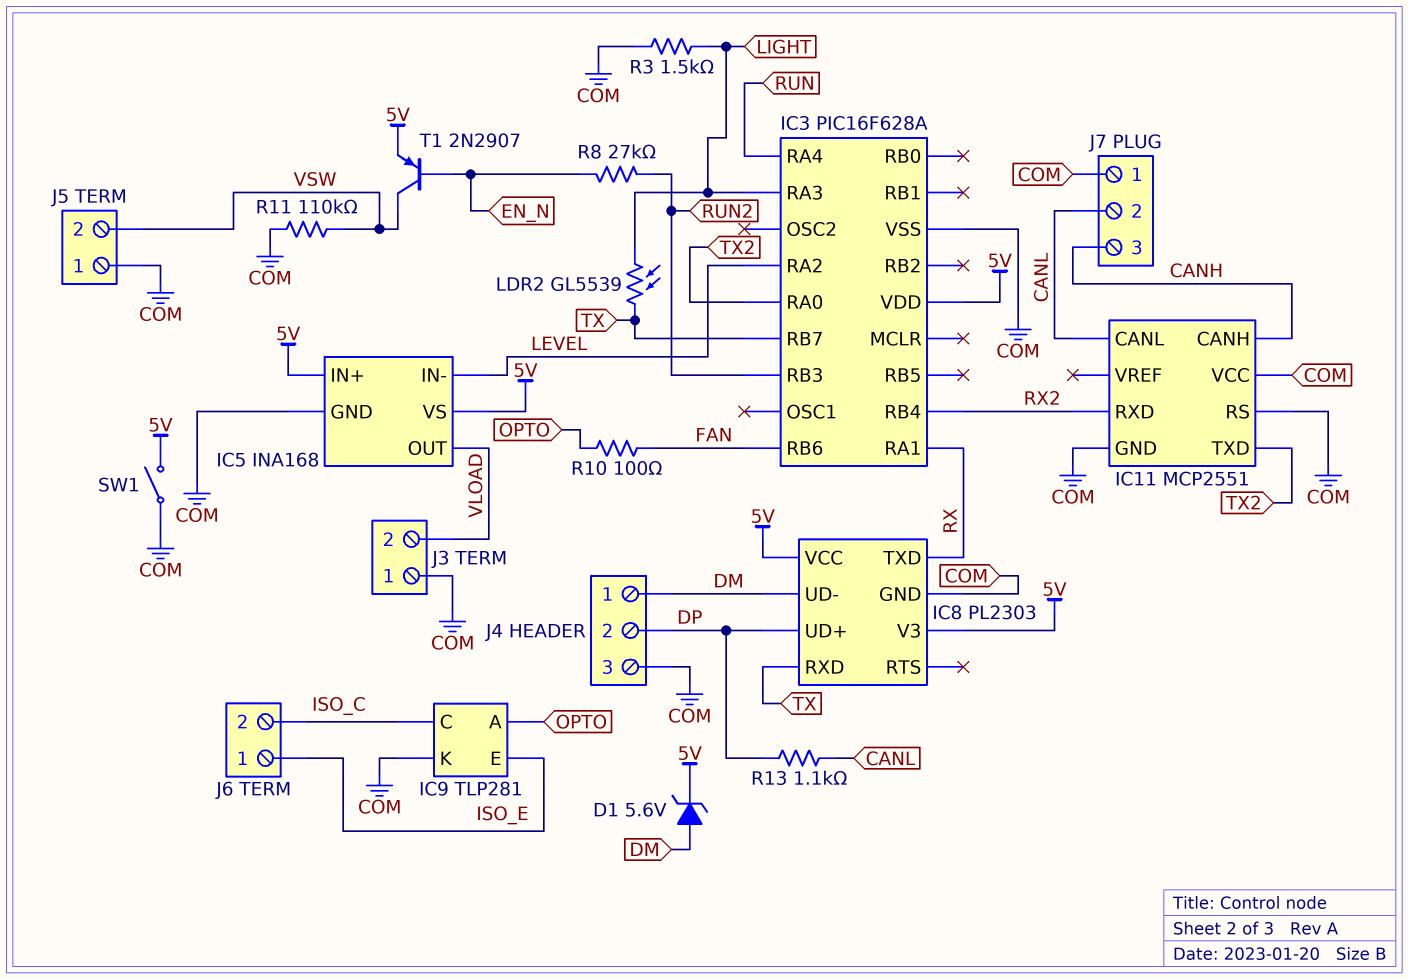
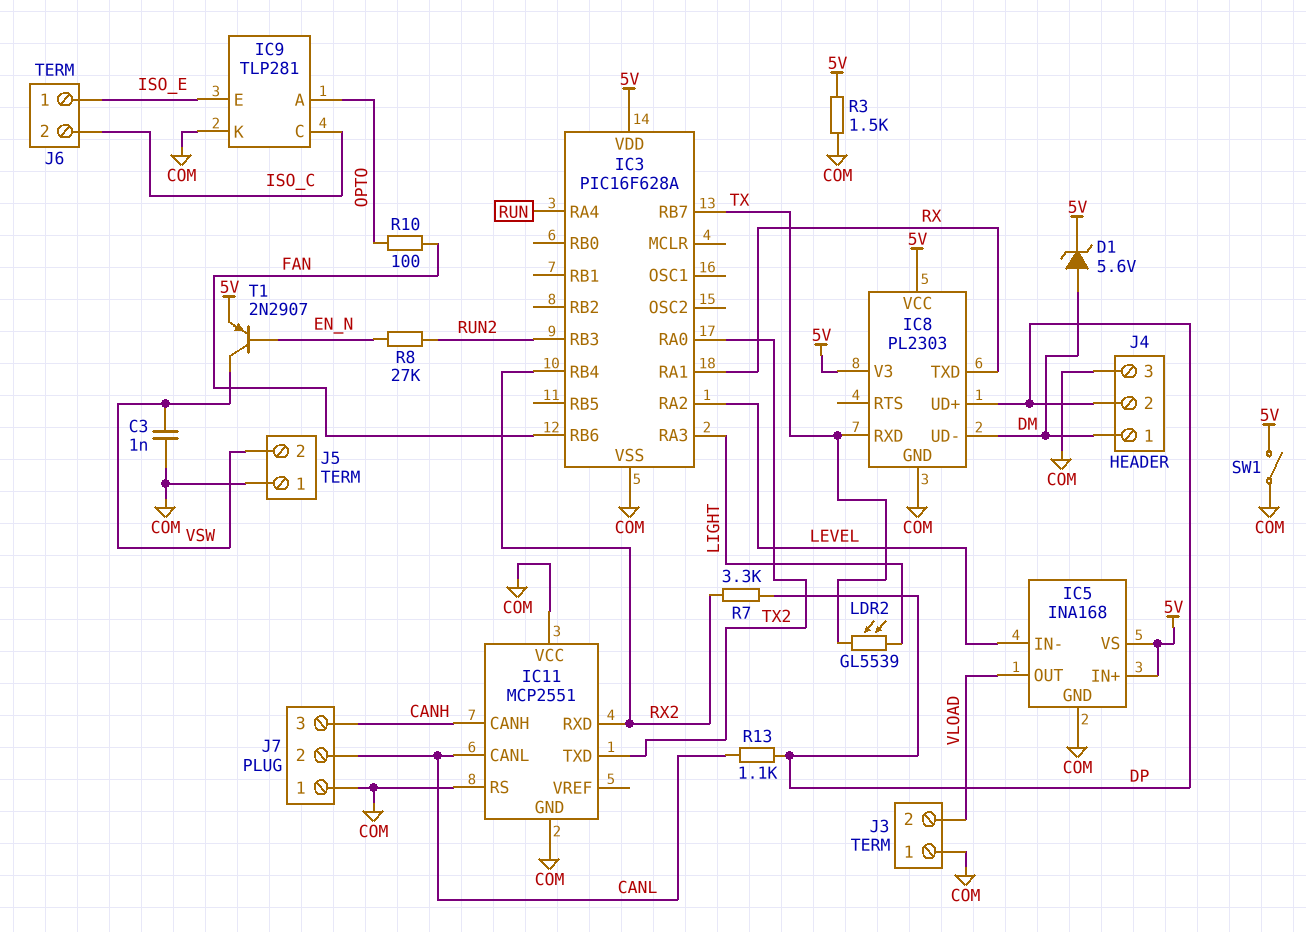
C3: none -> 1nF (COM, VSW)
R3: 1.5k (COM, LIGHT) -> 1.5k (5V, COM)
R7: none -> 3.3k (DP, RX2)
R11: 110k (COM, VSW) -> none

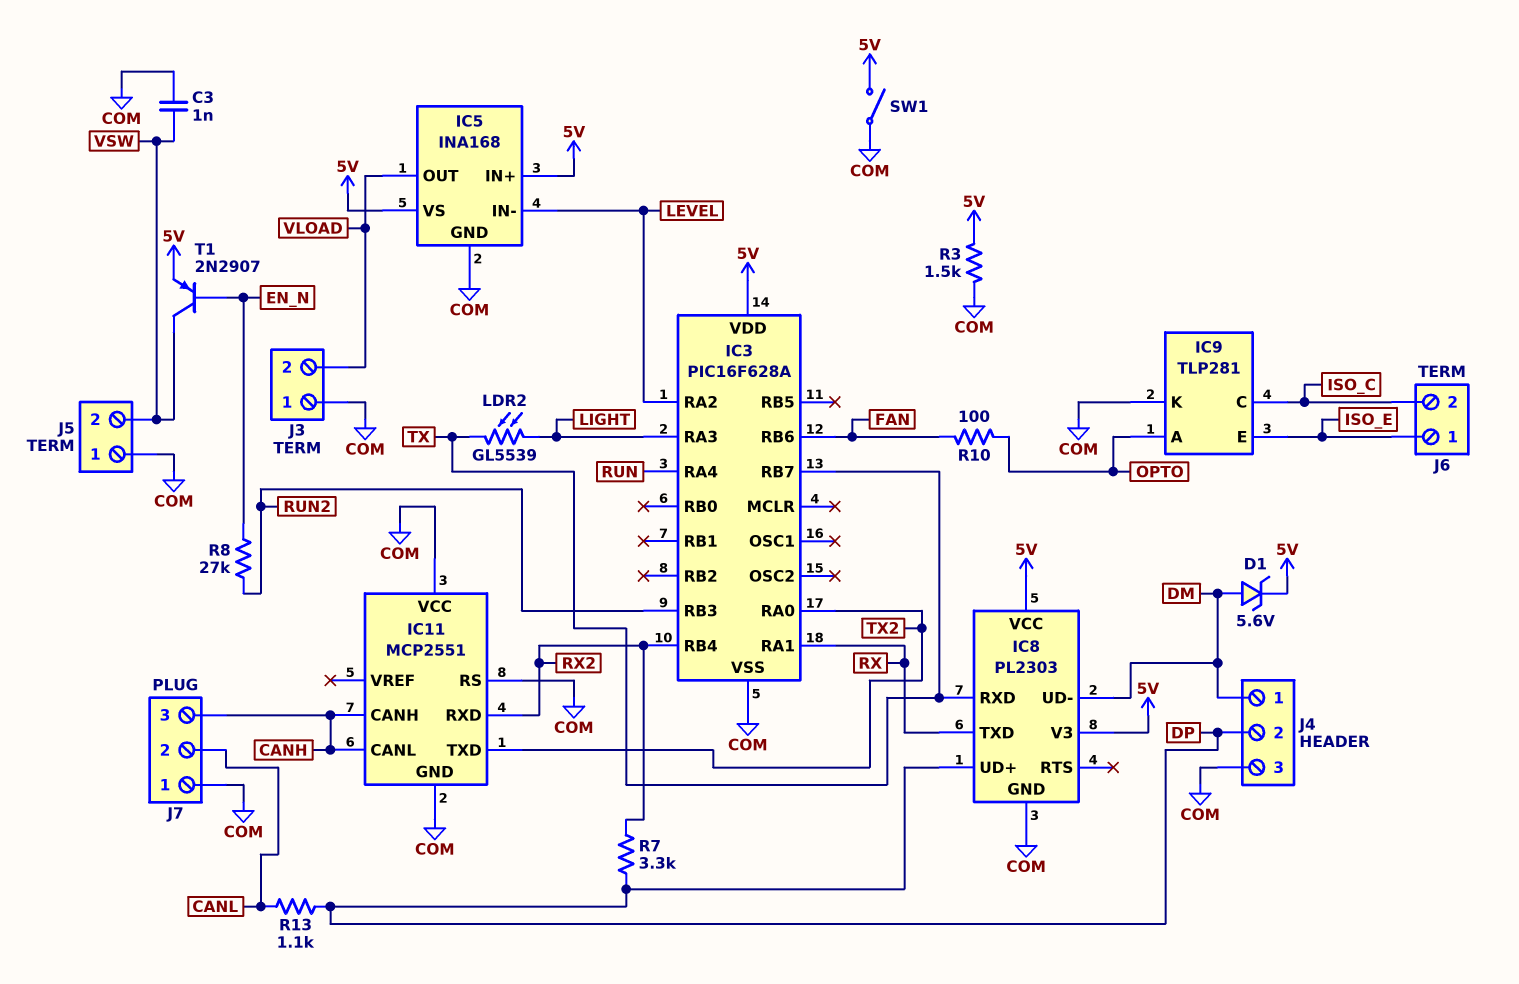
IC11 pin CANL: CANL -> CANH

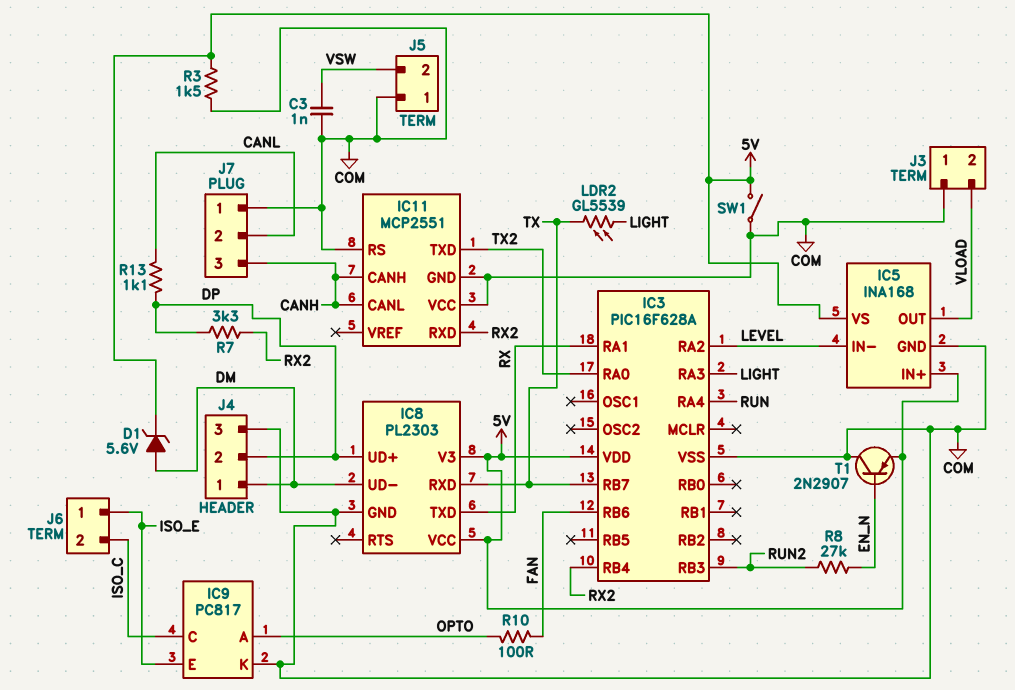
IC9: TLP281 -> PC817
T1: PNP 2N2907 (B EN_N, C VSW, E 5V) -> PNP 2N2907 (B EN_N, C COM, E 5V)

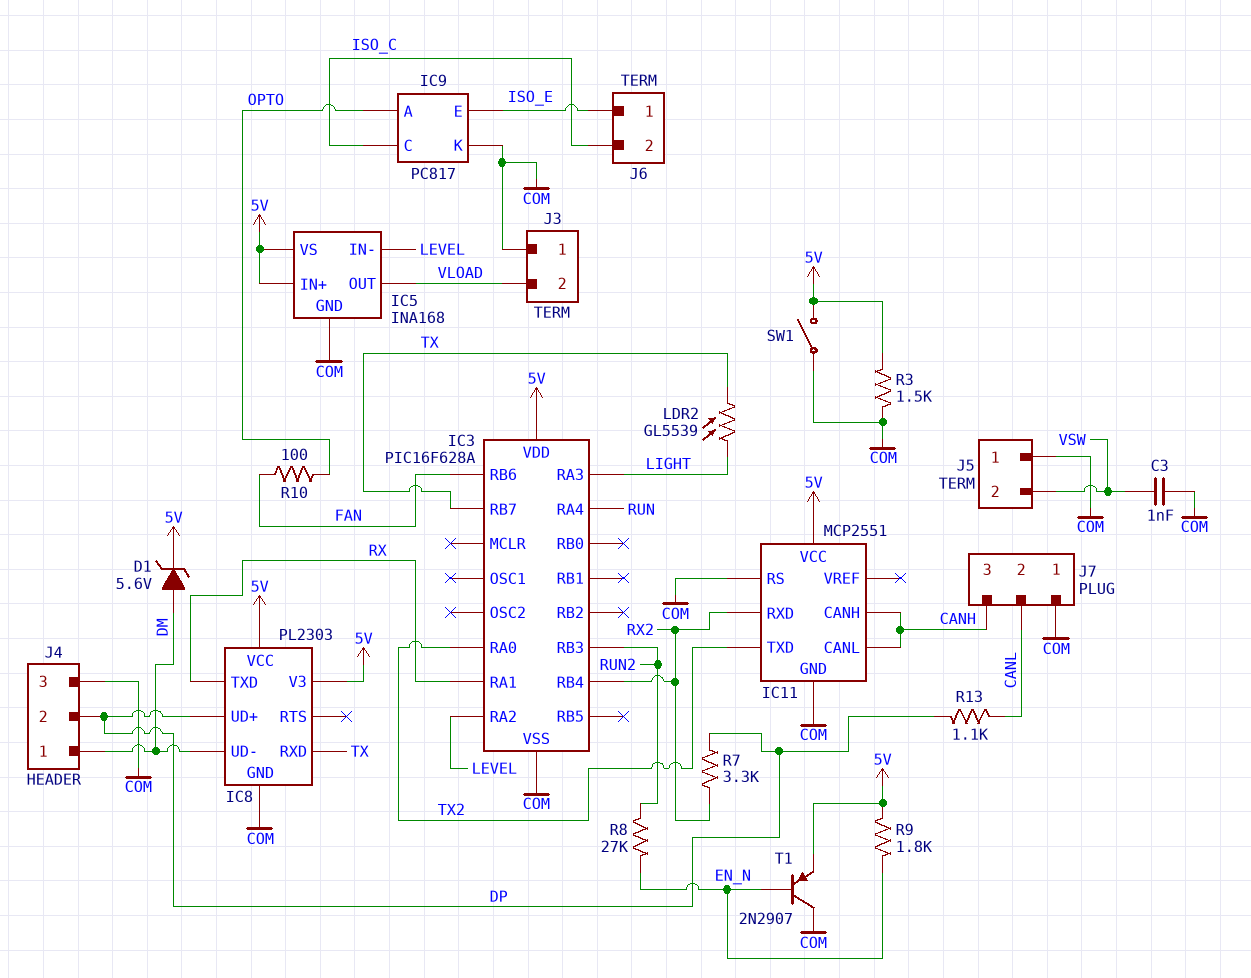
IC11 pin VCC: COM -> 5V
R9: none -> 1.8k (5V, EN_N)

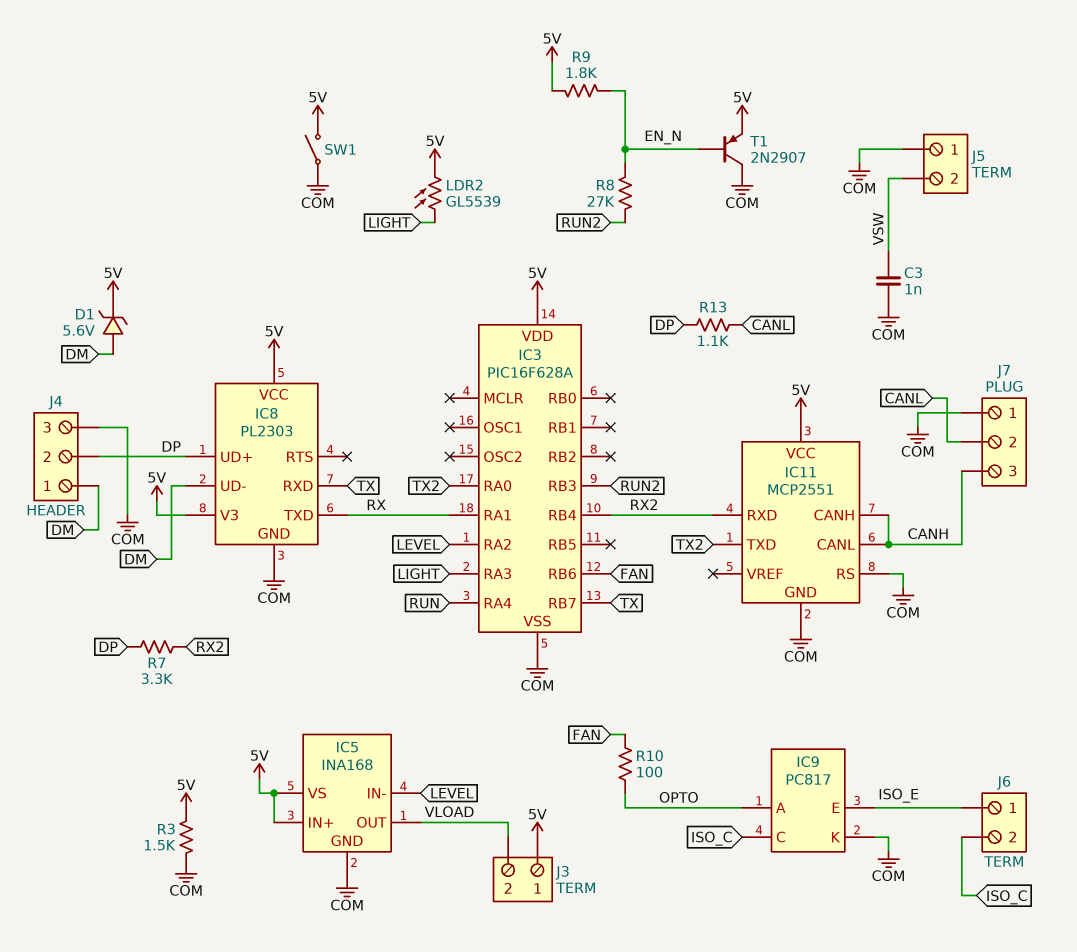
J3 pin 1: COM -> 5V
LDR2: GL5539 (LIGHT, TX) -> GL5539 (5V, LIGHT)

